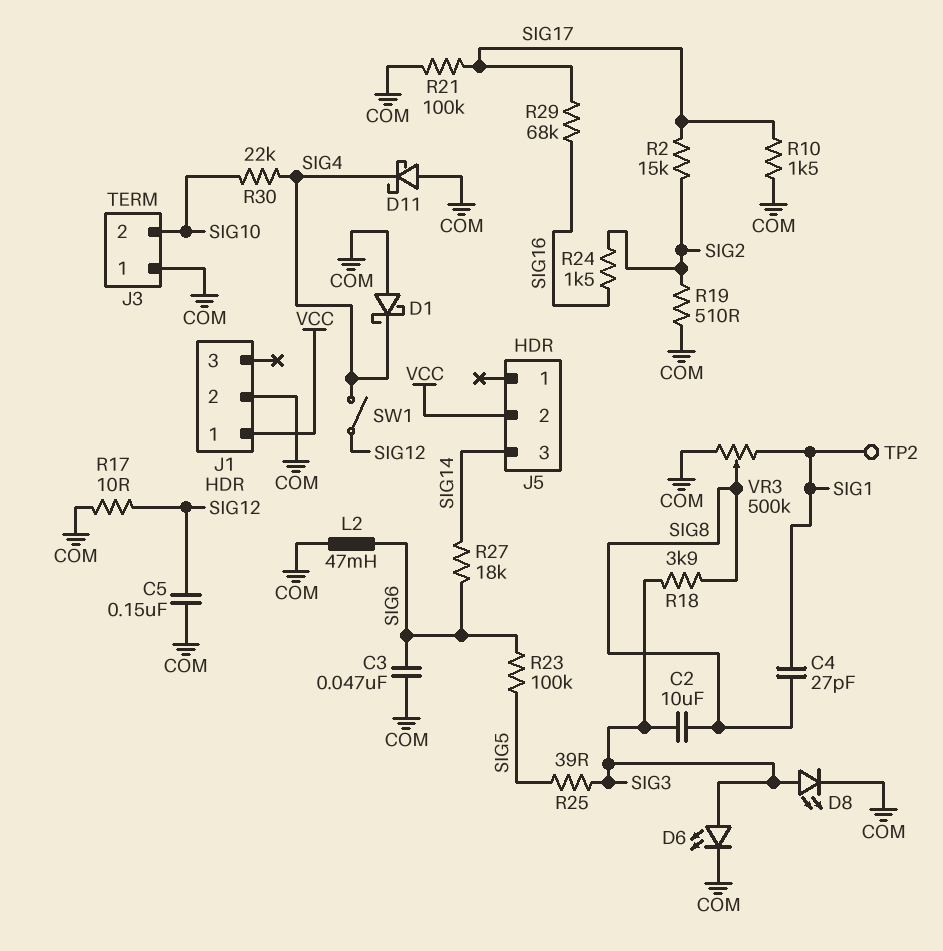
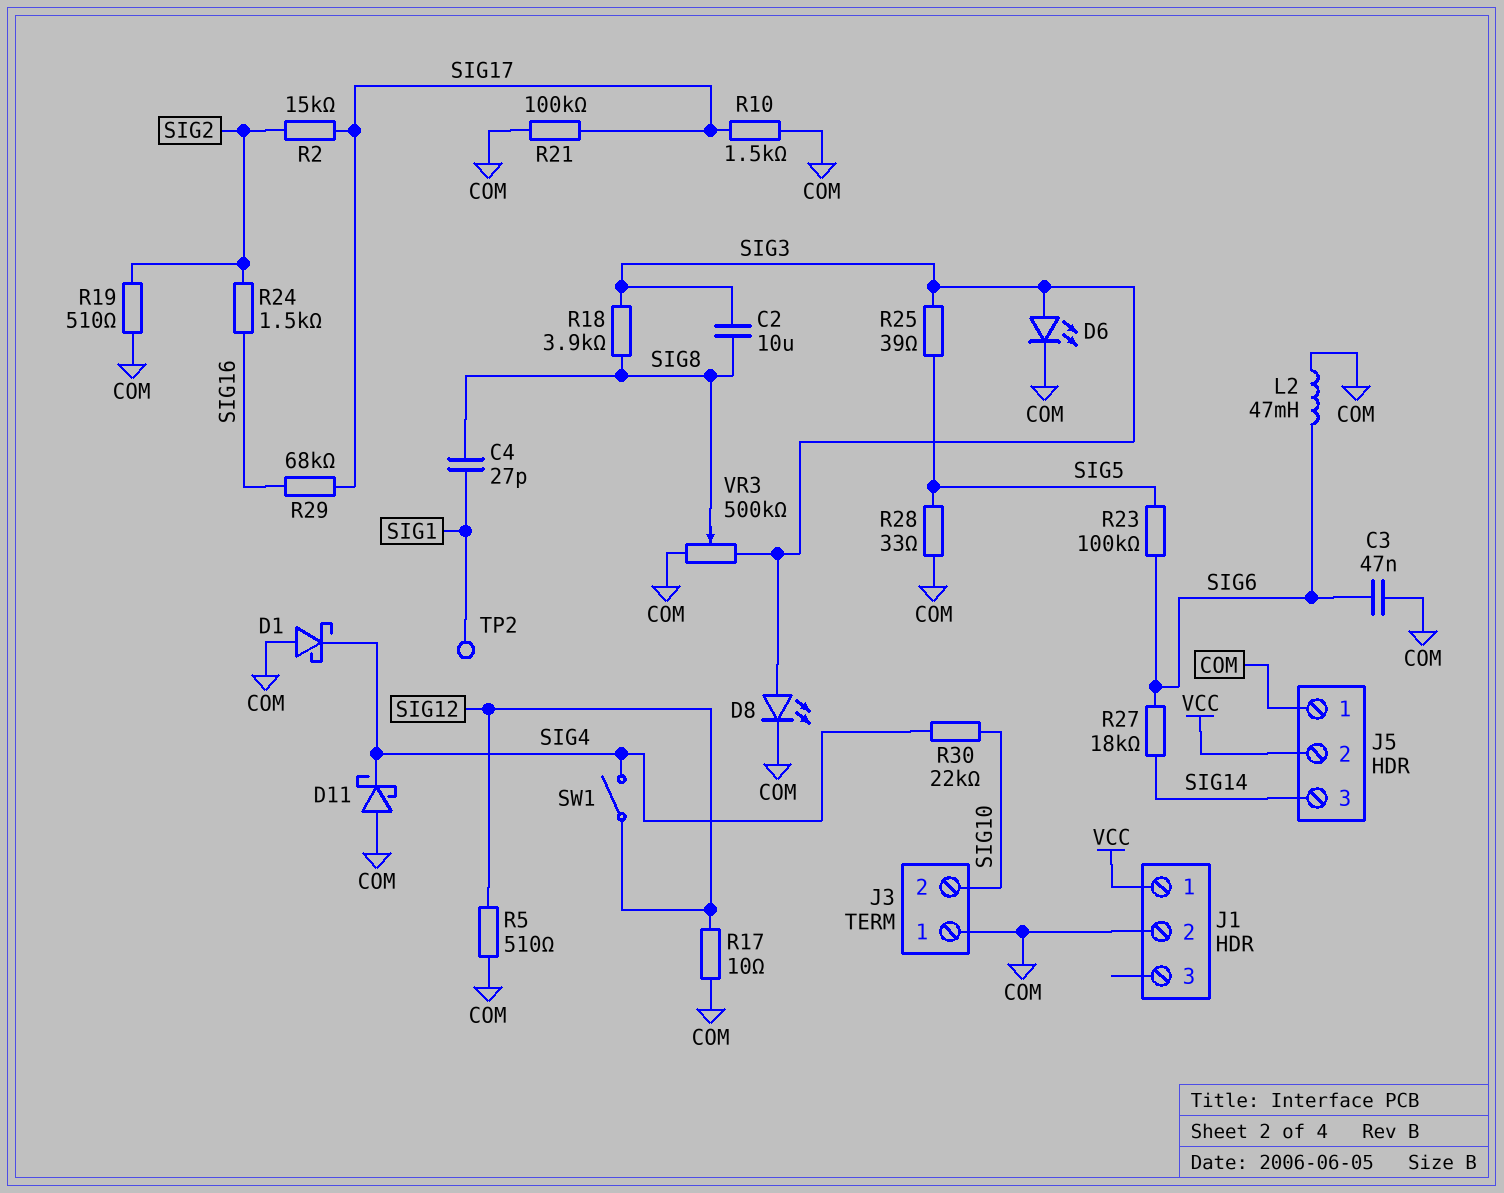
C5: 150nF (COM, SIG12) -> none
J5 pin 1: none -> COM
R5: none -> 510 (COM, SIG12)
R28: none -> 33 (COM, SIG5)
VR3: 500k (COM, SIG1, wiper SIG8) -> 500k (COM, SIG3, wiper SIG8)

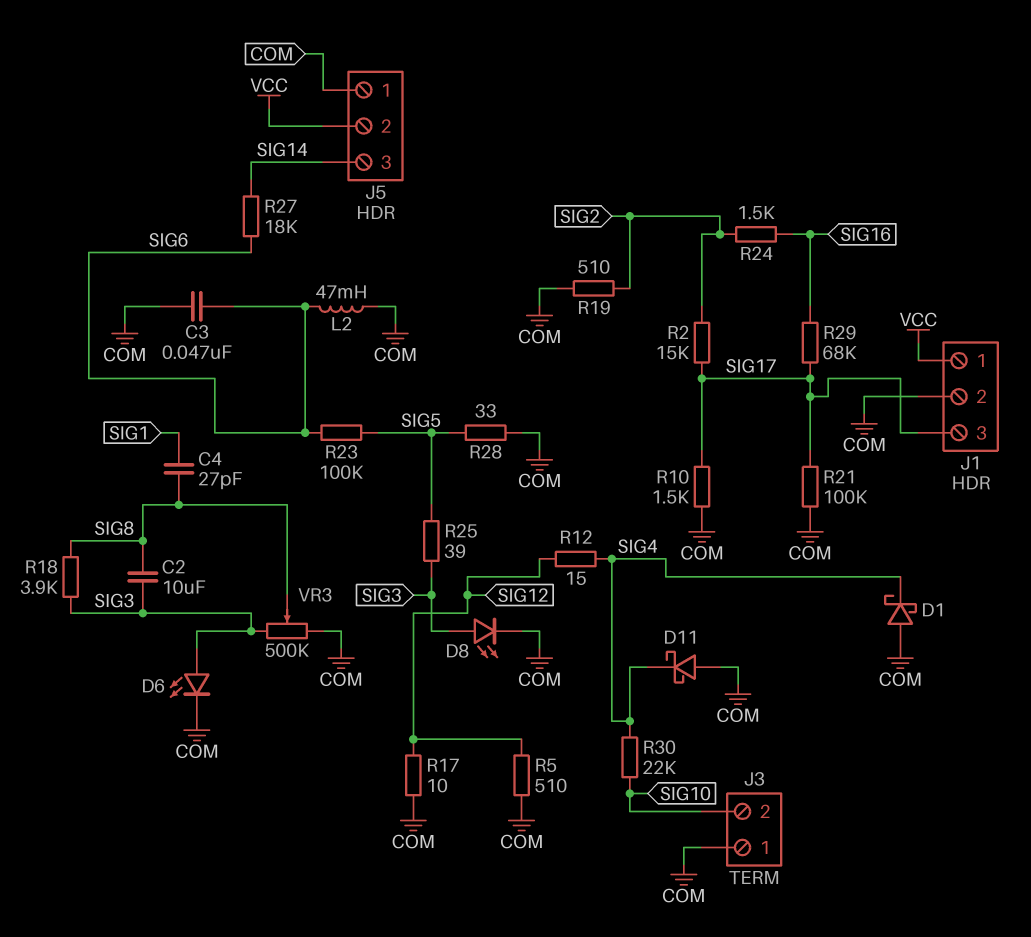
J1 pin 3: none -> SIG17
R12: none -> 15 (SIG4, SIG12)
SW1: switch (SIG4, SIG12) -> none
TP2: test point (SIG1) -> none

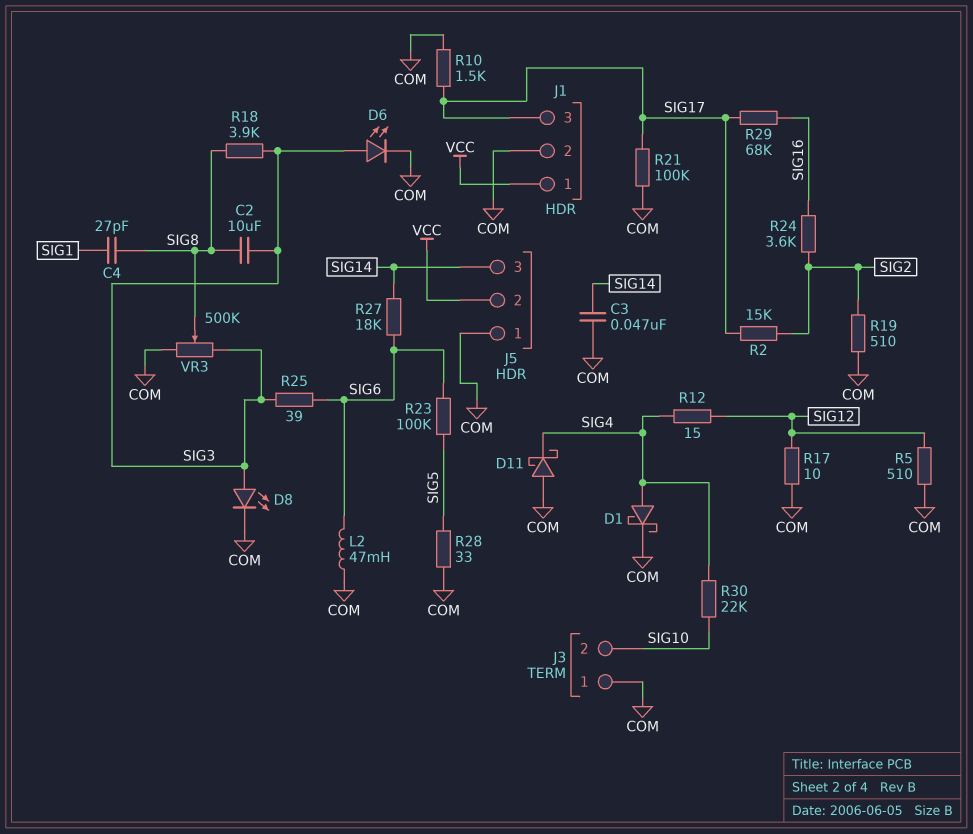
C3: 47nF (COM, SIG6) -> 47nF (COM, SIG14)
D1: schottky (A COM, K SIG4) -> schottky (A SIG4, K COM)
R24: 1.5k (SIG2, SIG16) -> 3.6k (SIG2, SIG16)
R25: 39 (SIG3, SIG5) -> 39 (SIG3, SIG6)

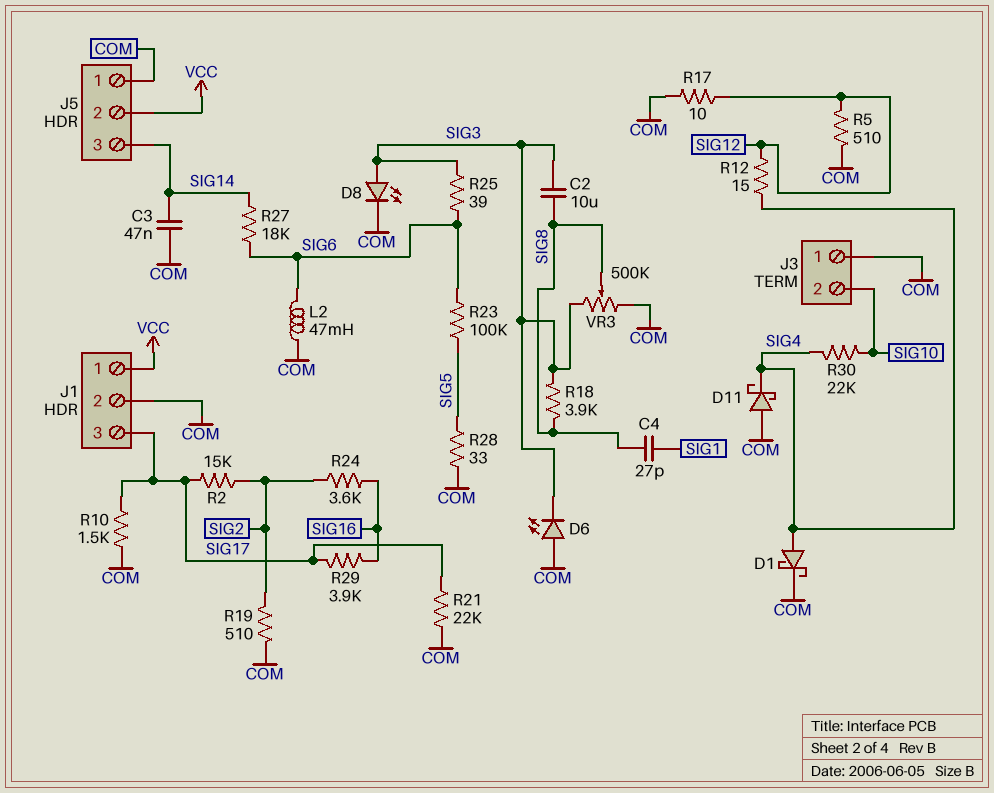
D6: LED (A SIG3, K COM) -> LED (A COM, K SIG3)
R21: 100k (COM, SIG17) -> 22k (COM, SIG17)
R29: 68k (SIG16, SIG17) -> 3.9k (SIG16, SIG17)

